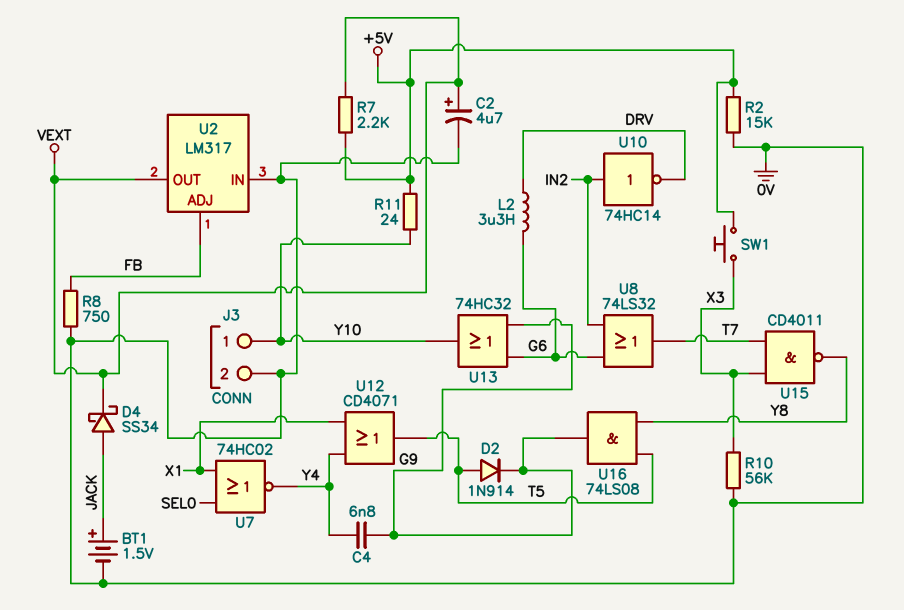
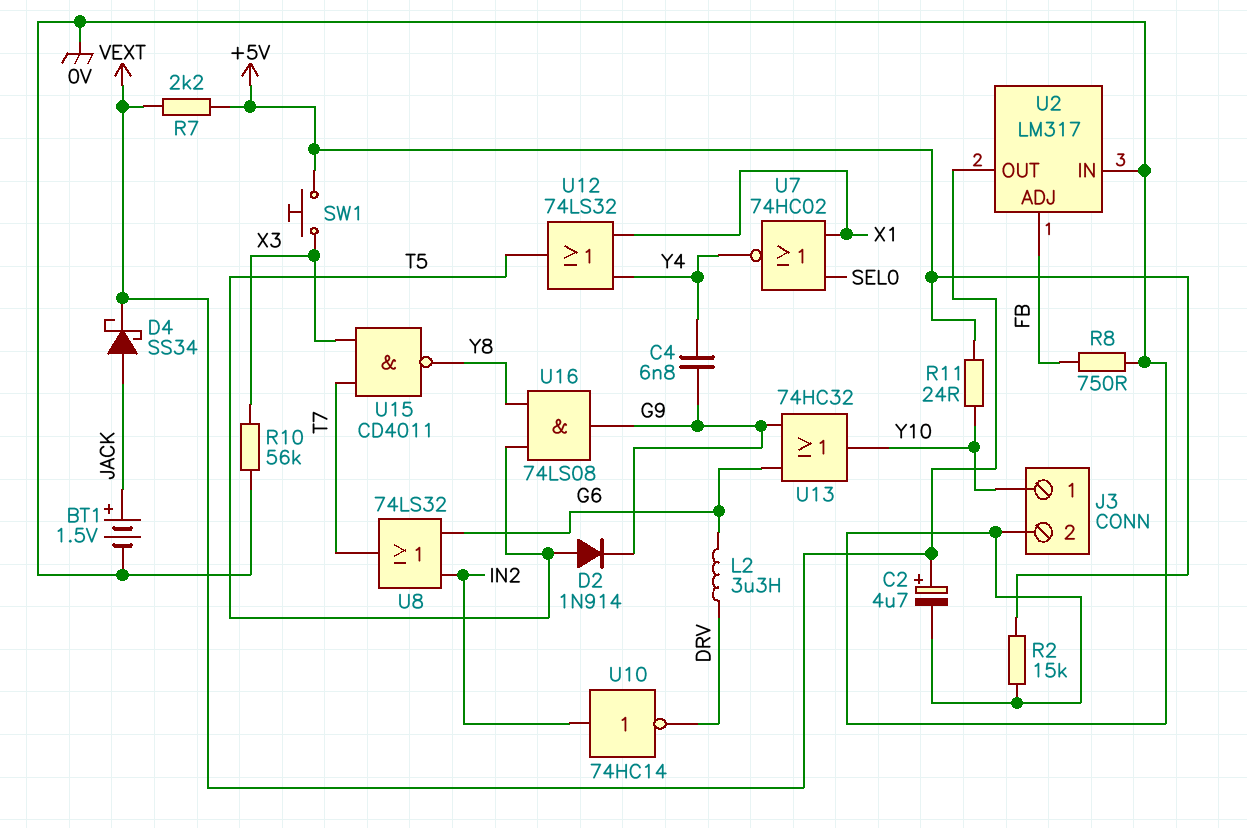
U12: OR CD4071 (in X1, in Y4, out T5) -> OR 74LS32 (in X1, in Y4, out T5)

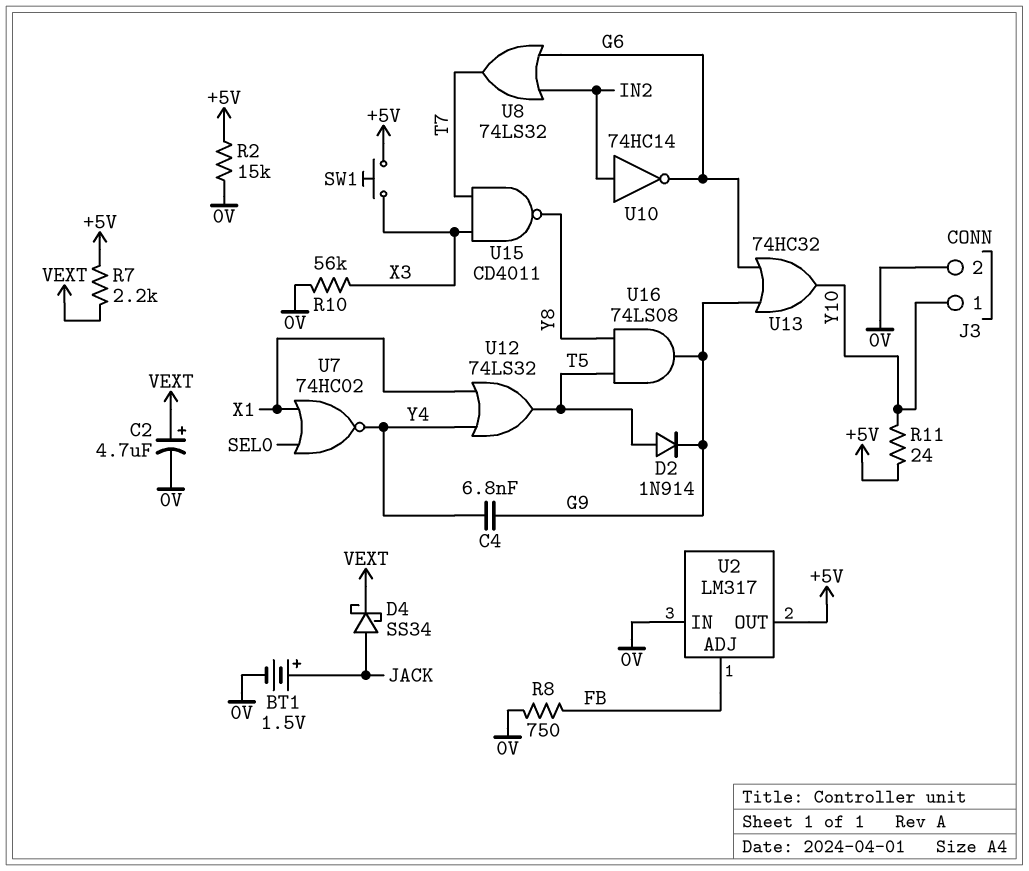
L2: 3.3uH (DRV, G6) -> none
U2 pin OUT: VEXT -> +5V
U10: NOT 74HC14 (in IN2, out DRV) -> NOT 74HC14 (in IN2, out G6)

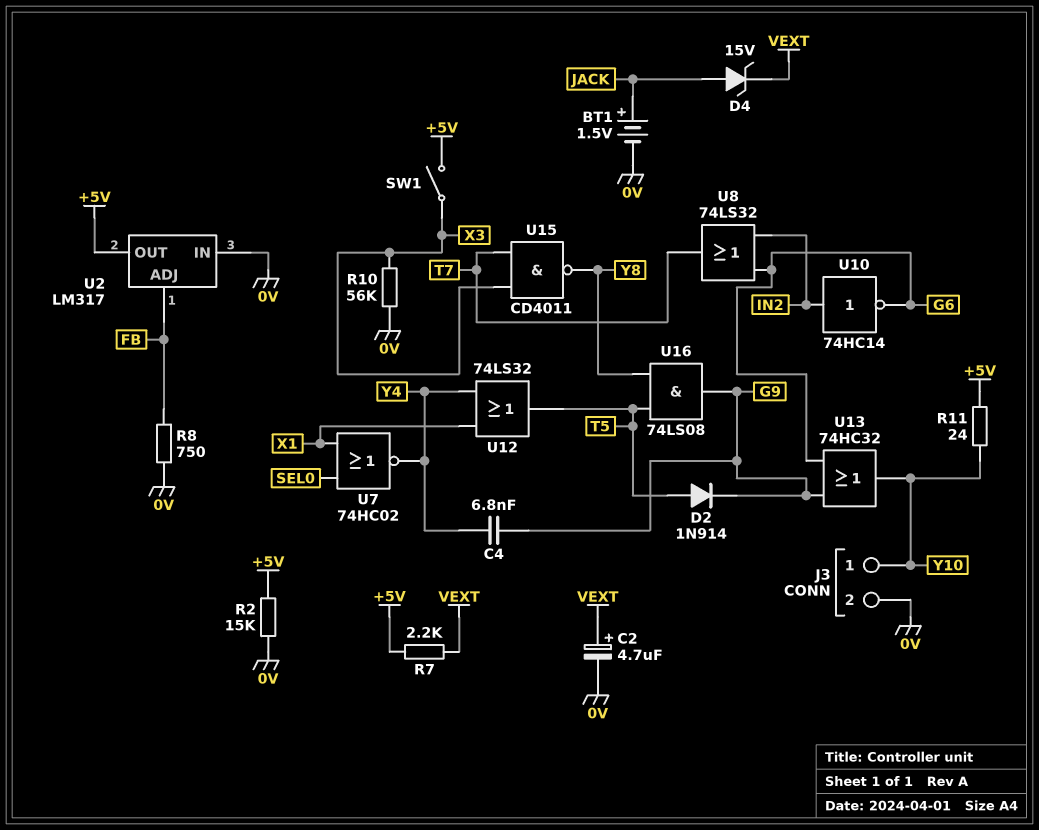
D4: schottky SS34 (A JACK, K VEXT) -> zener 15V (A JACK, K VEXT)
SW1: button (+5V, X3) -> switch (+5V, X3)

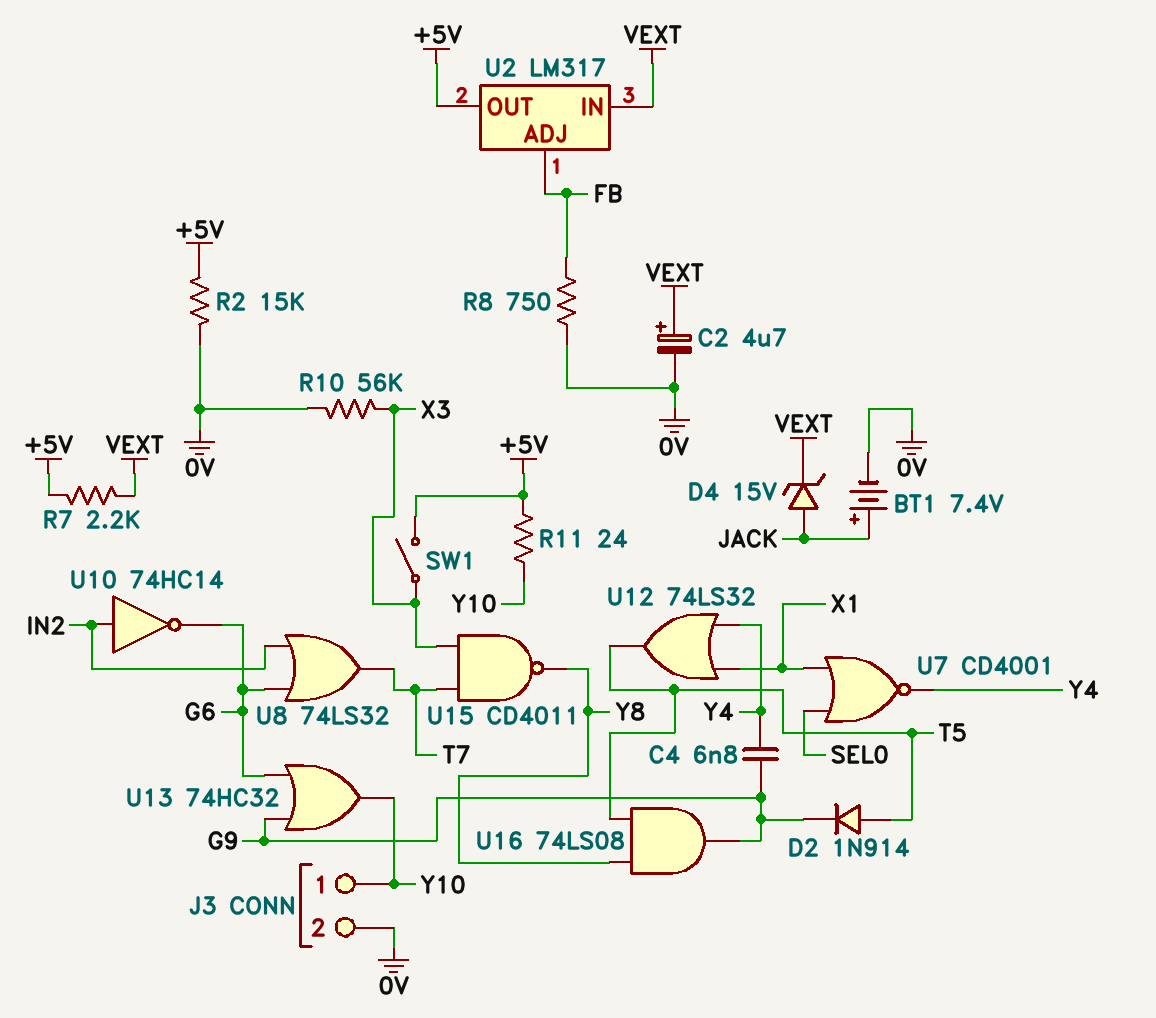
BT1: 1.5V (plus JACK, minus 0V) -> 7.4V (plus JACK, minus 0V)
U2 pin IN: 0V -> VEXT
U7: NOR 74HC02 (in SEL0, in X1, out Y4) -> NOR CD4001 (in SEL0, in X1, out Y4)

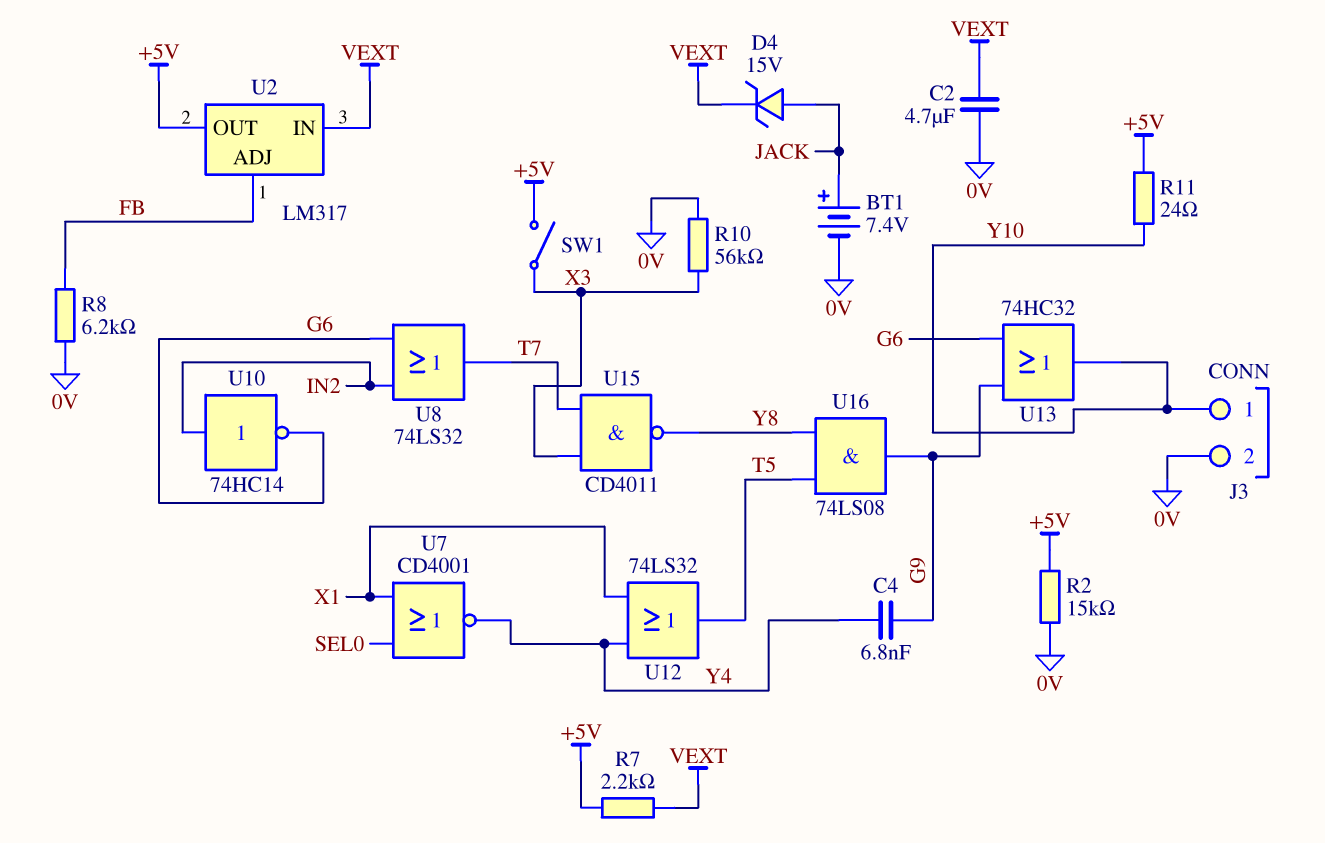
C2: 4.7uF (plus VEXT, minus 0V) -> 4.7uF (0V, VEXT)
D2: diode 1N914 (A T5, K G9) -> none
R8: 750 (0V, FB) -> 6.2k (0V, FB)

